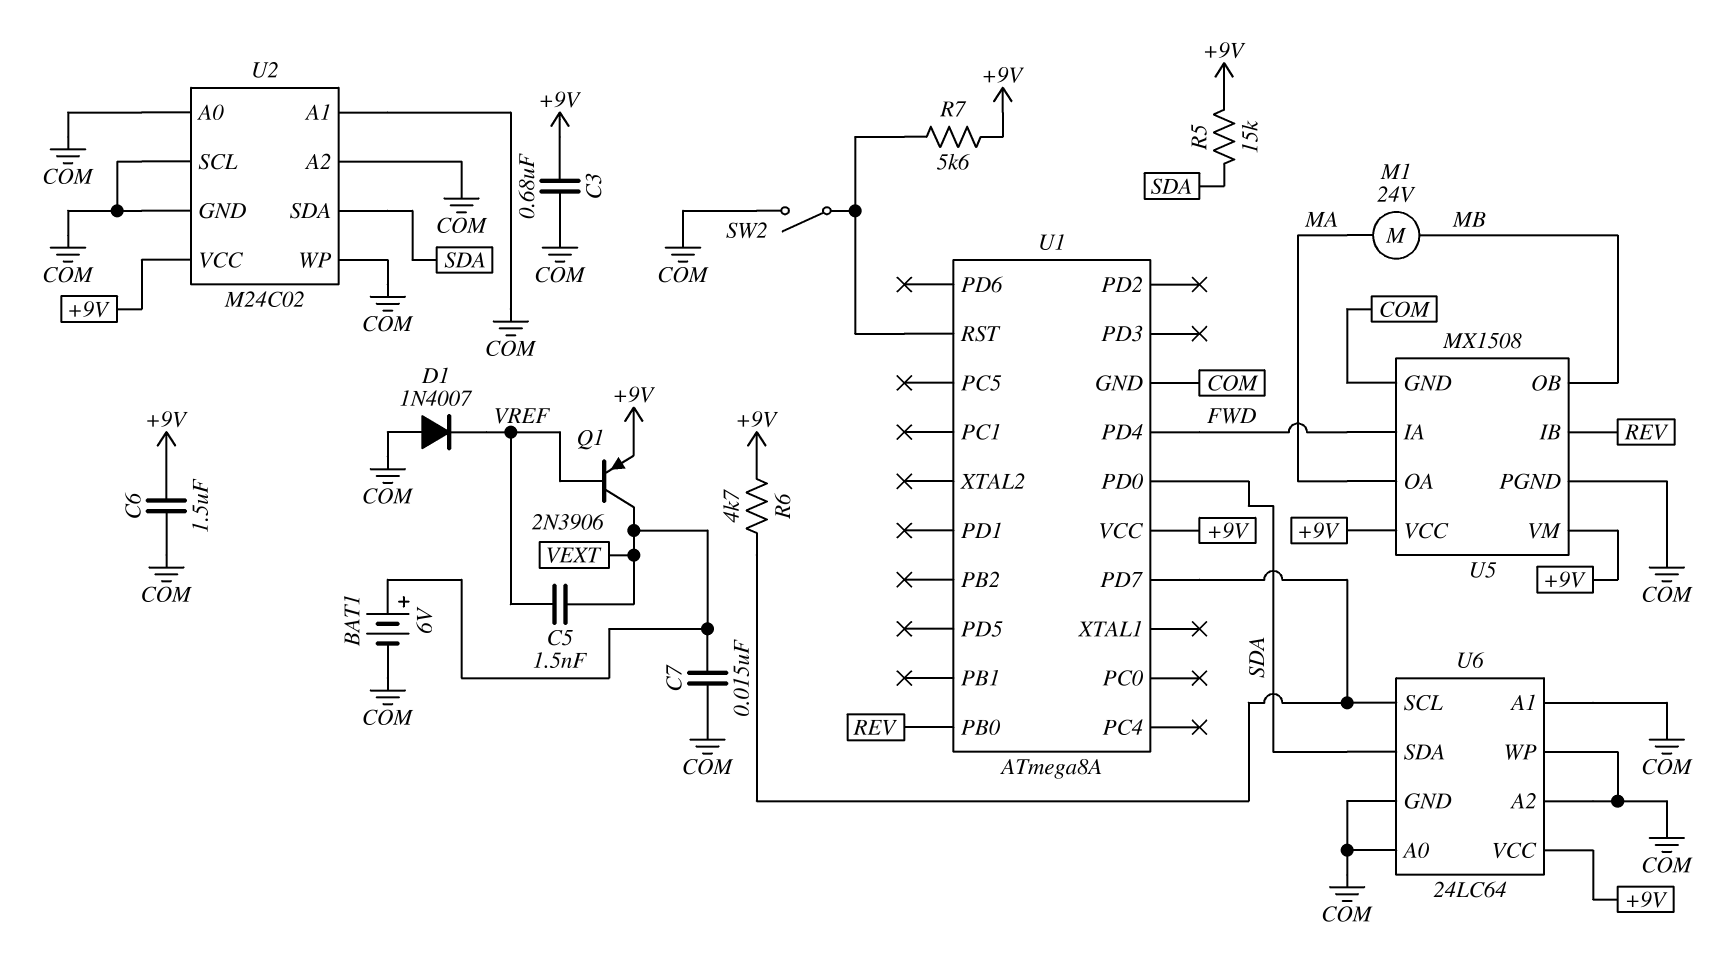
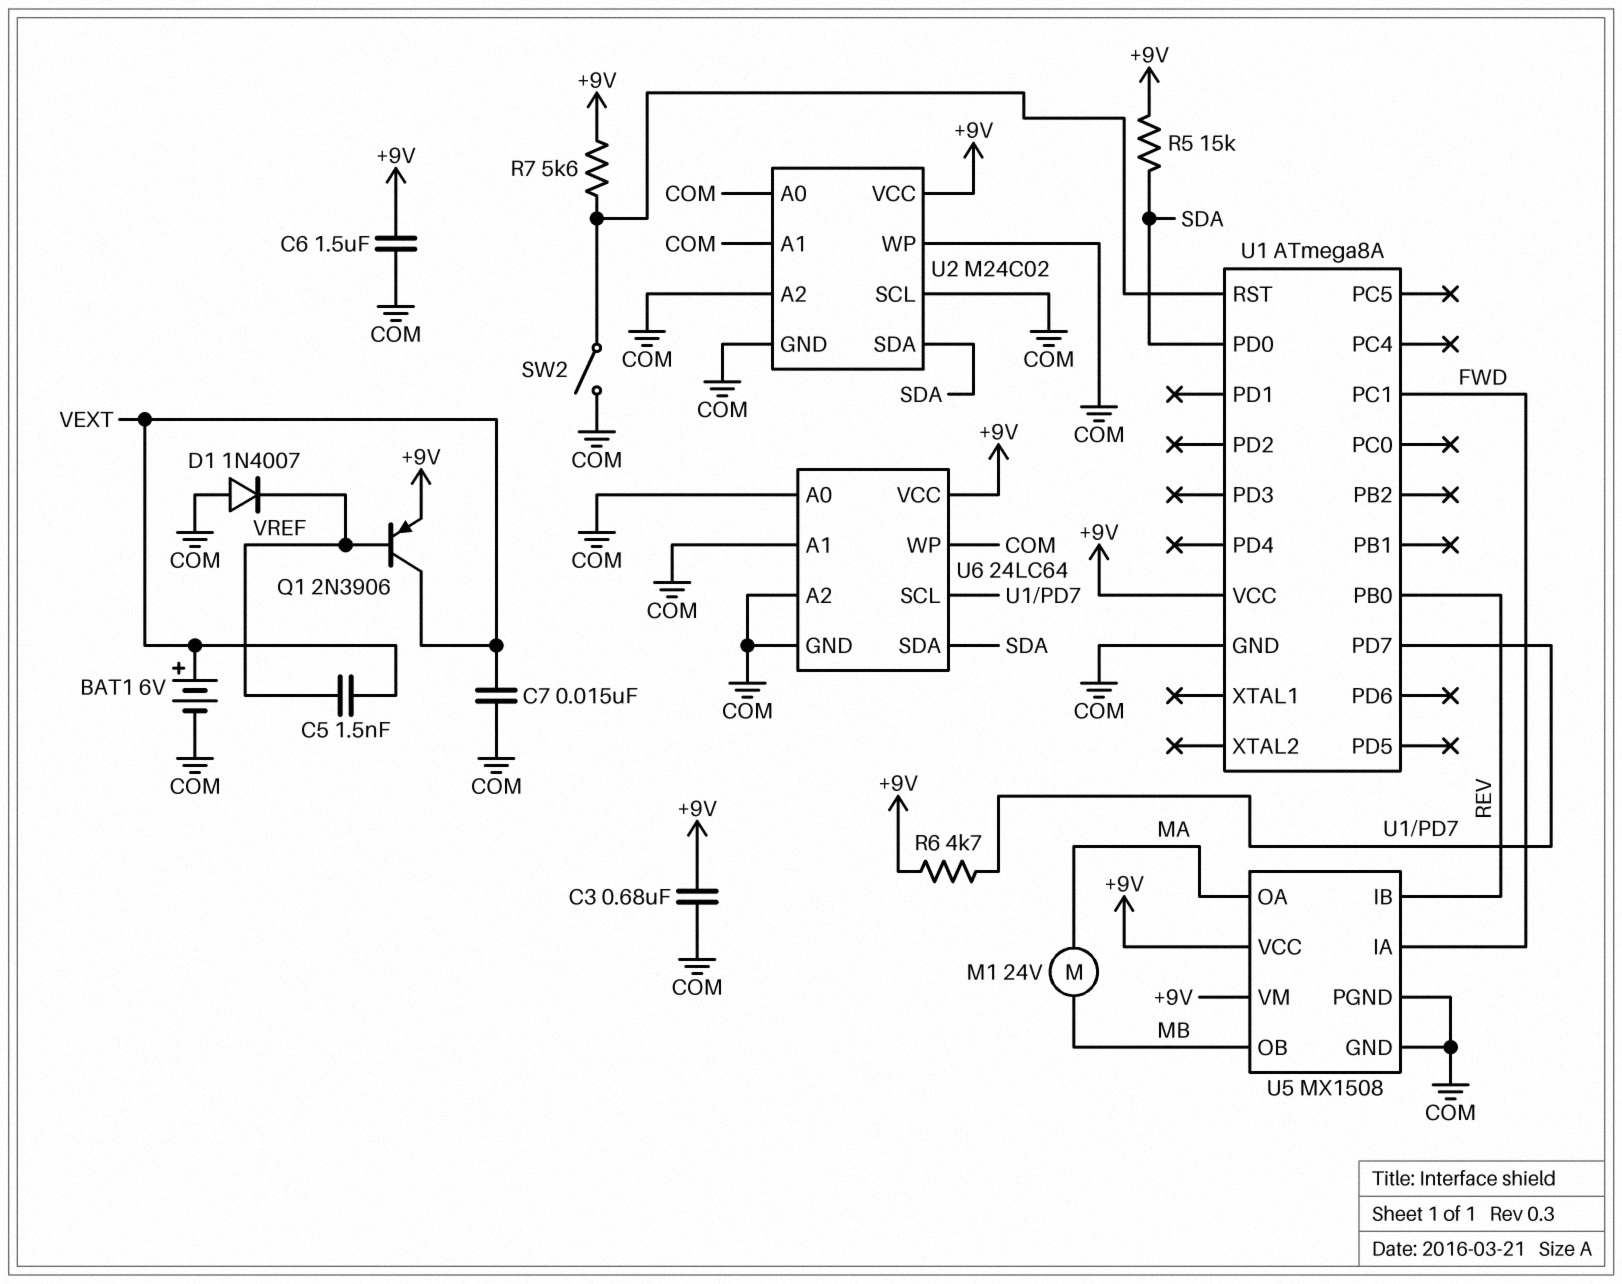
U1 pin PC1: none -> FWD
U1 pin PD4: FWD -> none

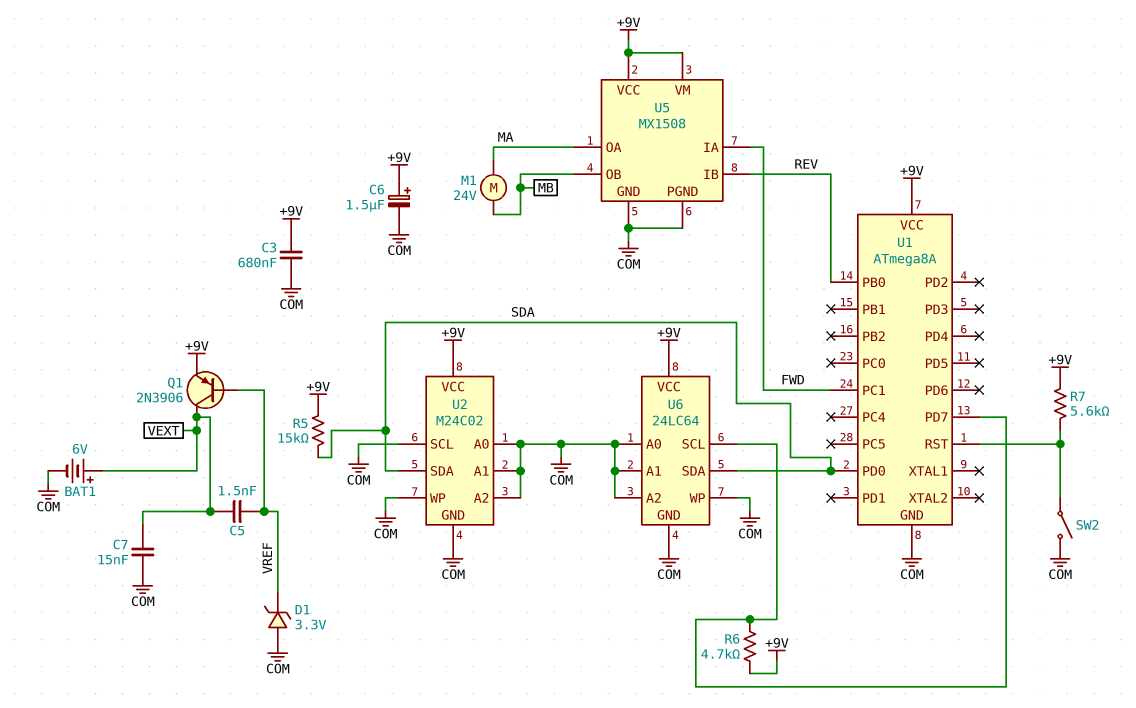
C6: 1.5uF (+9V, COM) -> 1.5uF (plus +9V, minus COM)
D1: diode 1N4007 (A COM, K VREF) -> zener 3.3V (A COM, K VREF)

